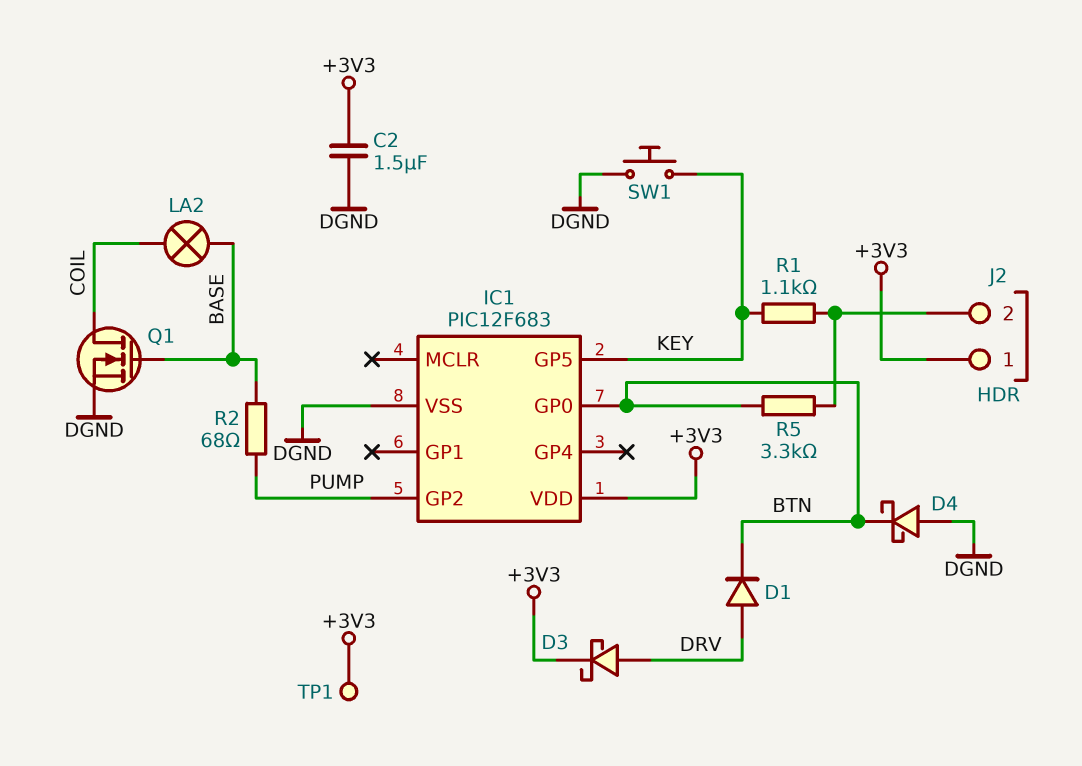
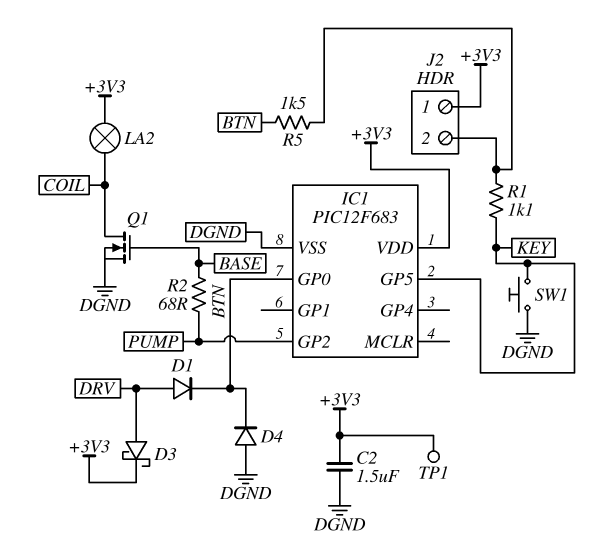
D4: schottky (A DGND, K BTN) -> diode (A DGND, K BTN)
LA2: lamp (BASE, COIL) -> lamp (+3V3, COIL)
R5: 3.3k (BTN, J2/2) -> 1.5k (BTN, J2/2)

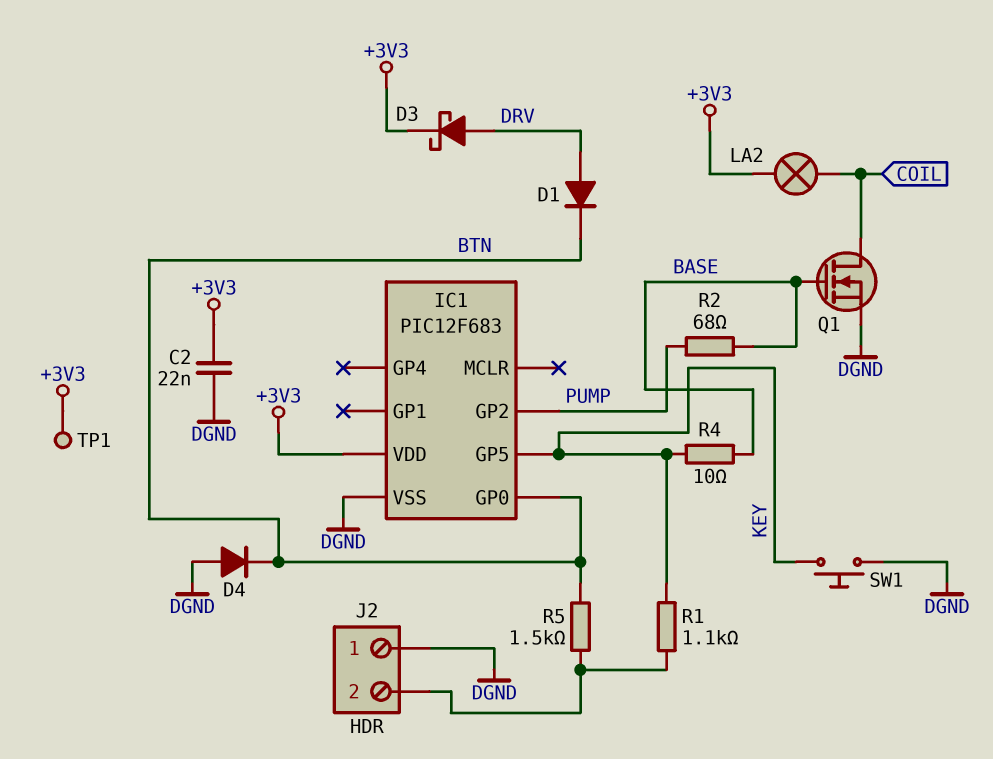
C2: 1.5uF (+3V3, DGND) -> 22nF (+3V3, DGND)
J2 pin 1: +3V3 -> DGND
R4: none -> 10 (BASE, KEY)

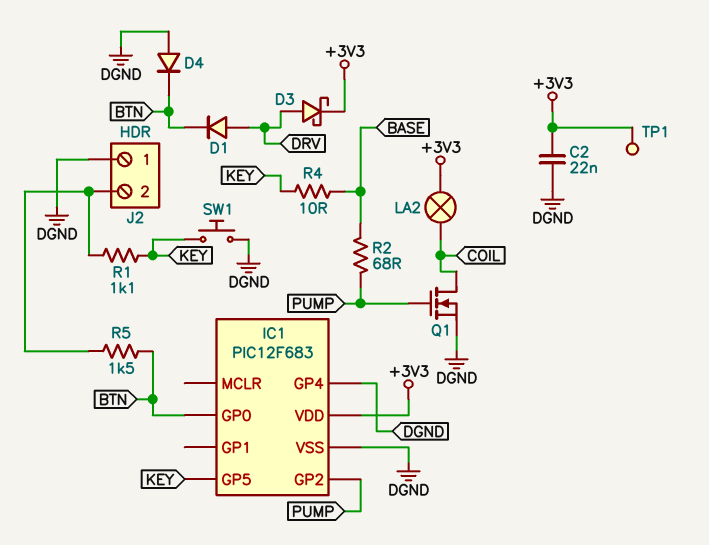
IC1 pin GP4: none -> DGND
Q1: NMOS (G BASE, D COIL, S DGND) -> NMOS (G PUMP, D COIL, S DGND)

